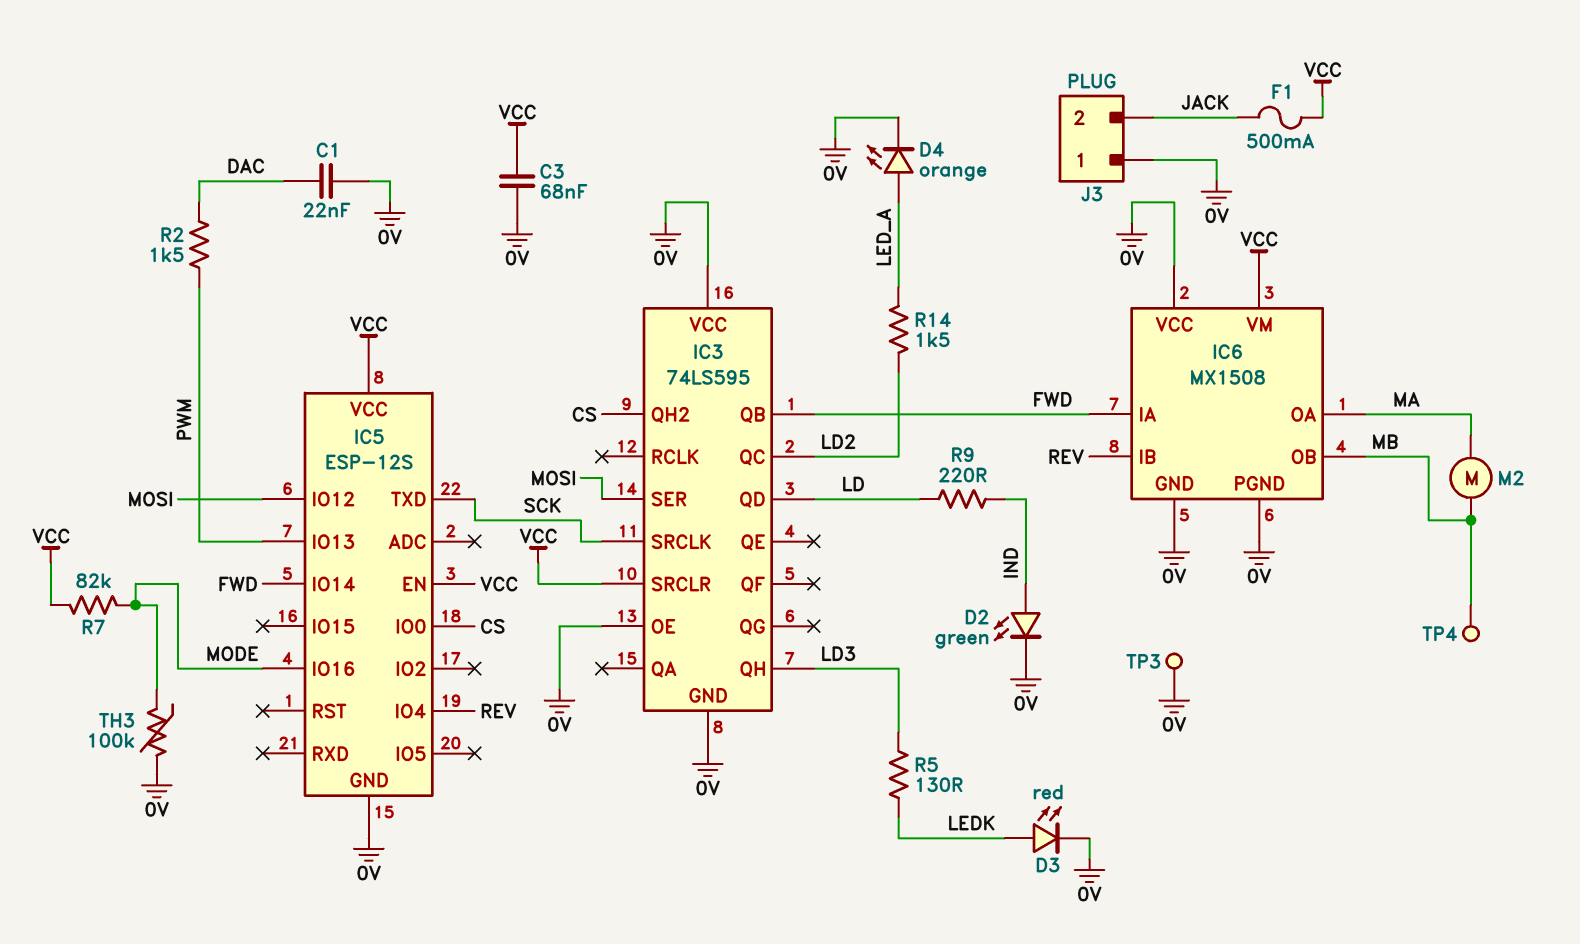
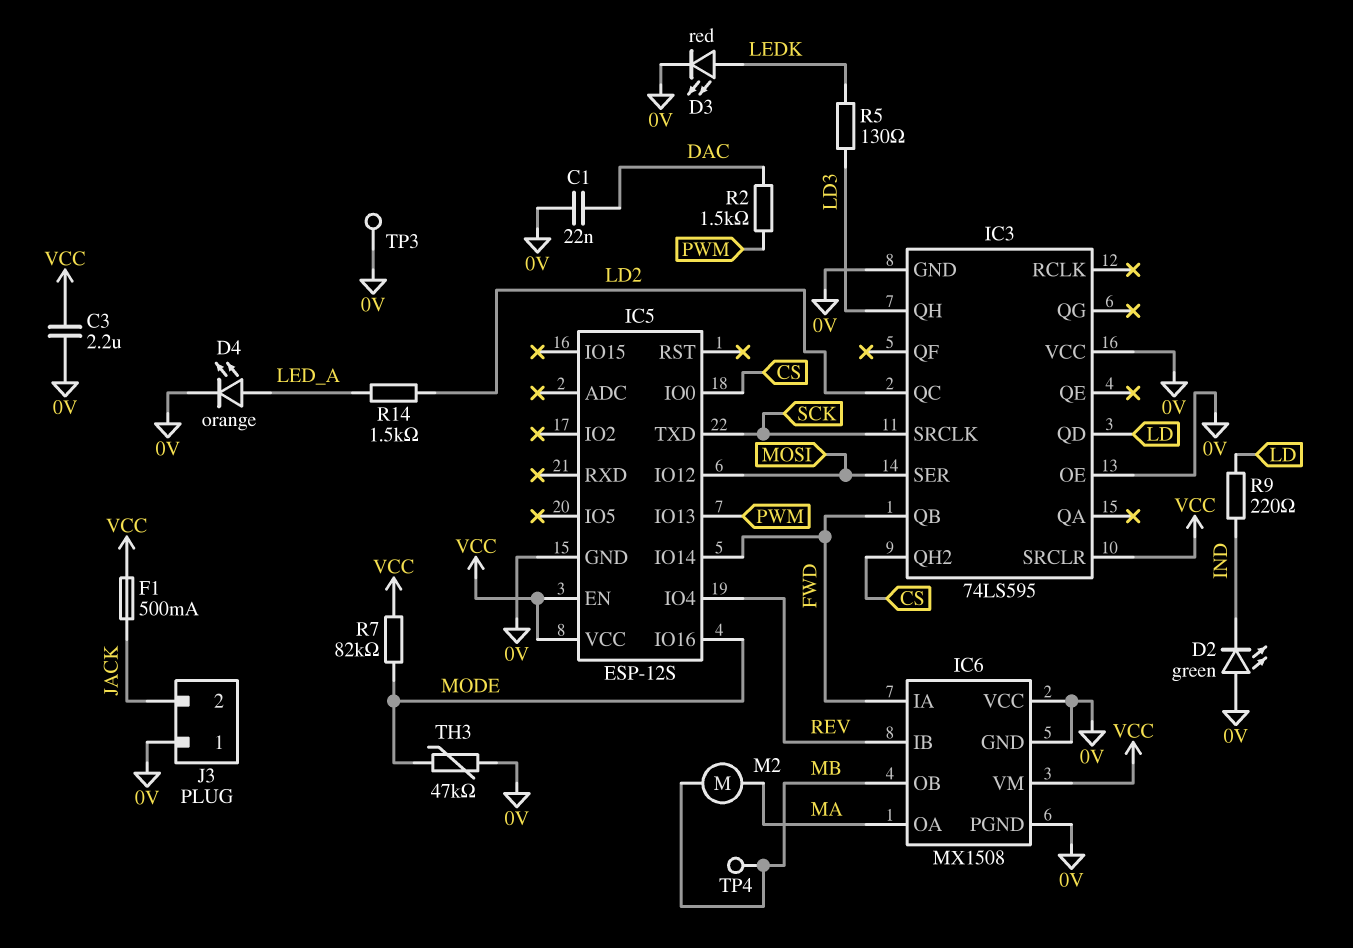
C3: 68nF (0V, VCC) -> 2.2uF (0V, VCC)
D2: LED green (A IND, K 0V) -> LED green (A 0V, K IND)
TH3: 100k (0V, MODE) -> 47k (0V, MODE)

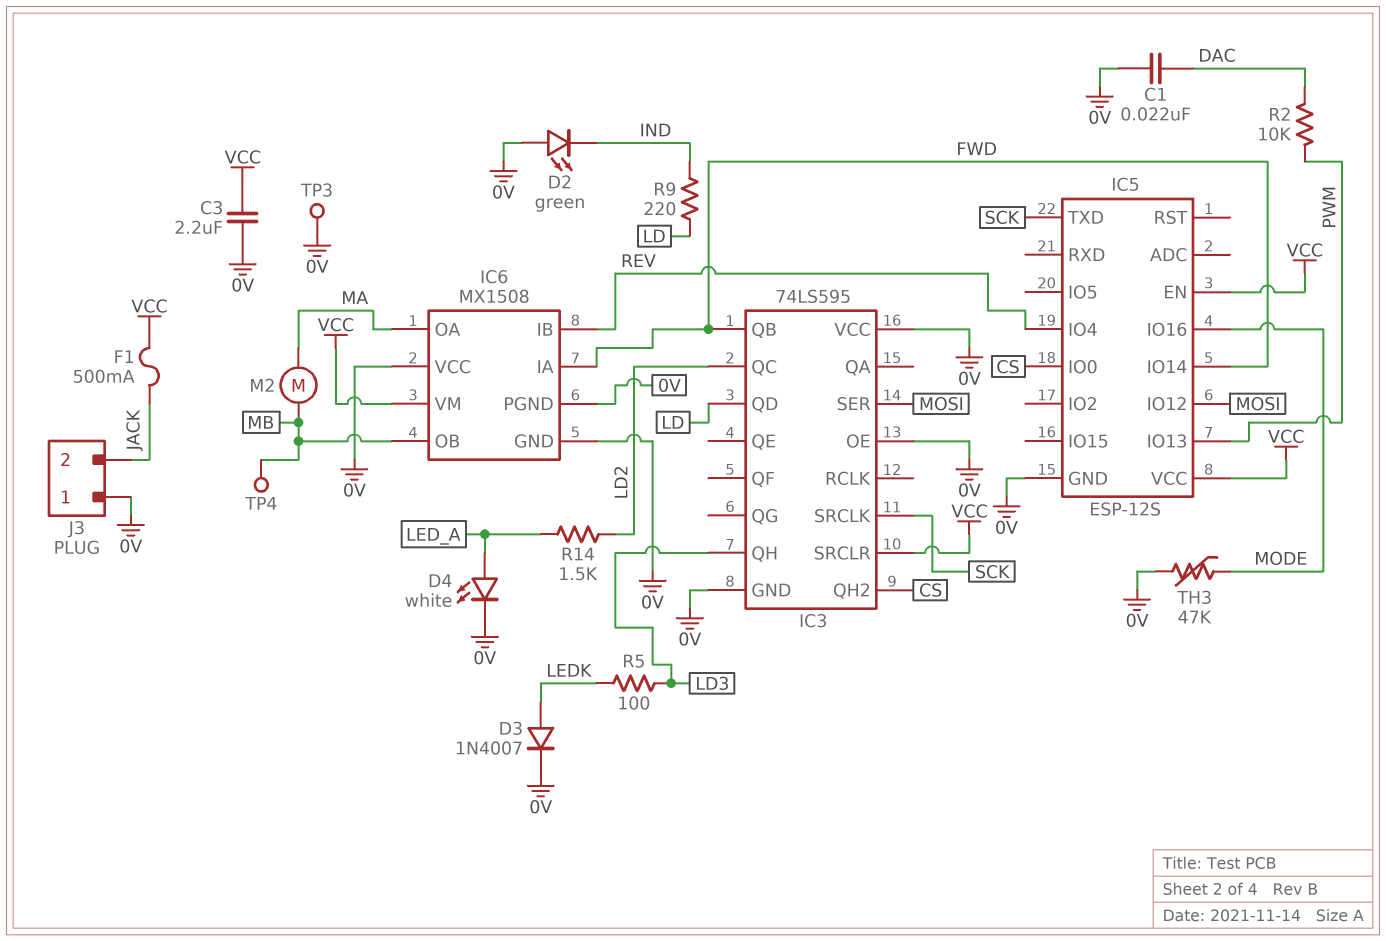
D3: LED red (A LEDK, K 0V) -> diode 1N4007 (A LEDK, K 0V)
D4: LED orange (A LED_A, K 0V) -> LED white (A LED_A, K 0V)
R2: 1.5k (DAC, PWM) -> 10k (DAC, PWM)
R5: 130 (LD3, LEDK) -> 100 (LD3, LEDK)
R7: 82k (MODE, VCC) -> none

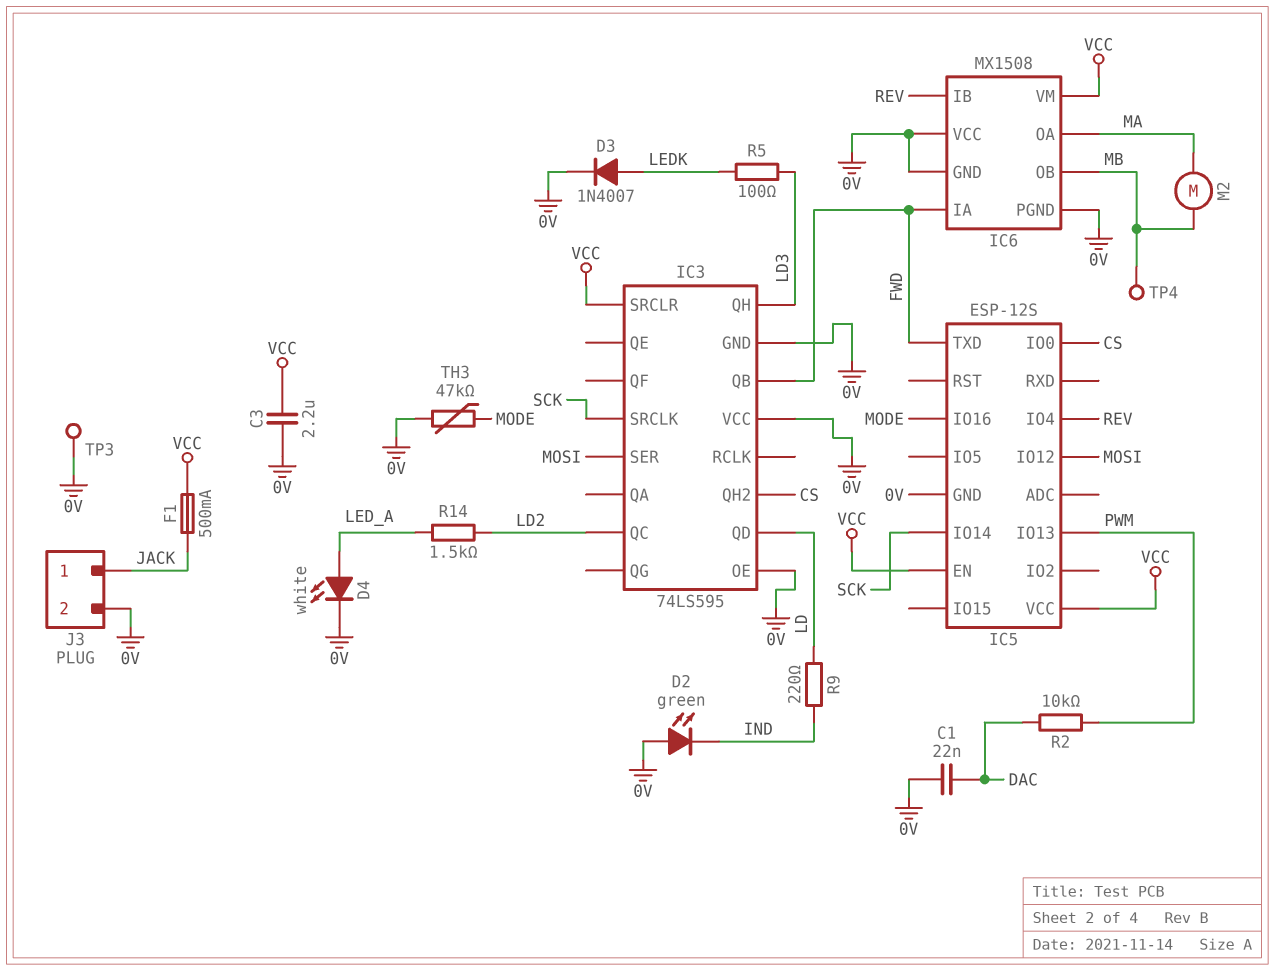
IC5 pin IO14: FWD -> SCK
IC5 pin TXD: SCK -> FWD
J3 pin 1: 0V -> JACK
J3 pin 2: JACK -> 0V

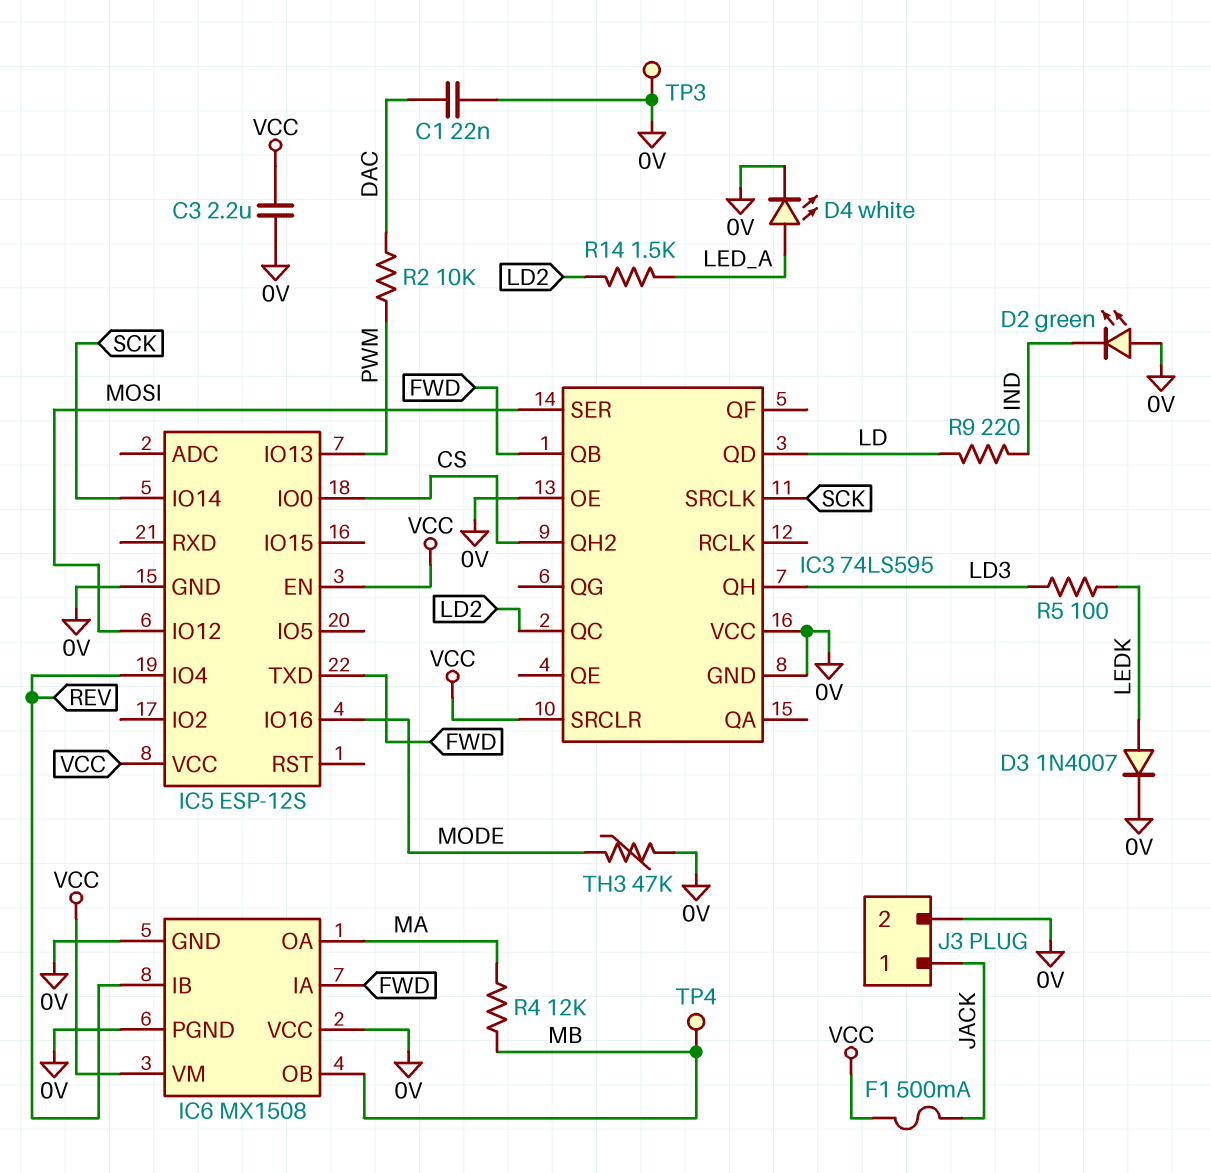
M2: motor (MA, MB) -> none
R4: none -> 12k (MA, MB)

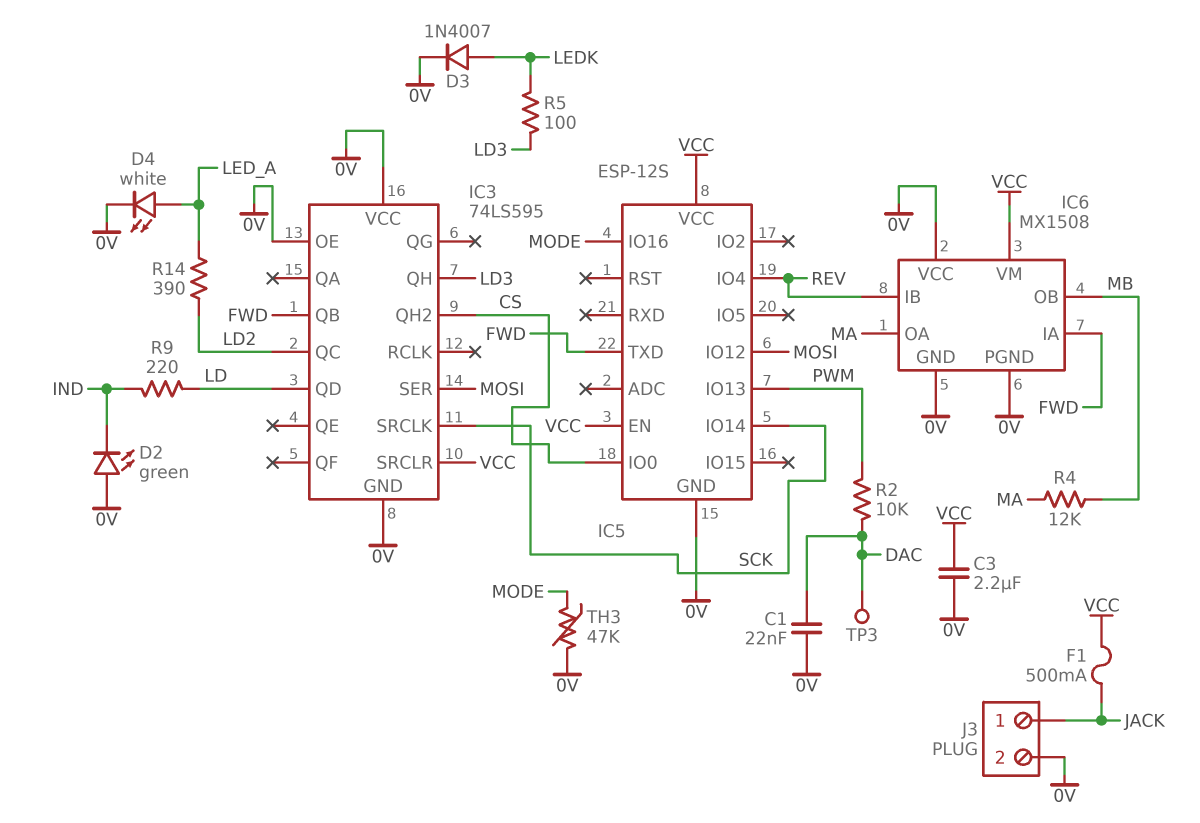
R14: 1.5k (LD2, LED_A) -> 390 (LD2, LED_A)
TP3: test point (0V) -> test point (DAC)
TP4: test point (MB) -> none

